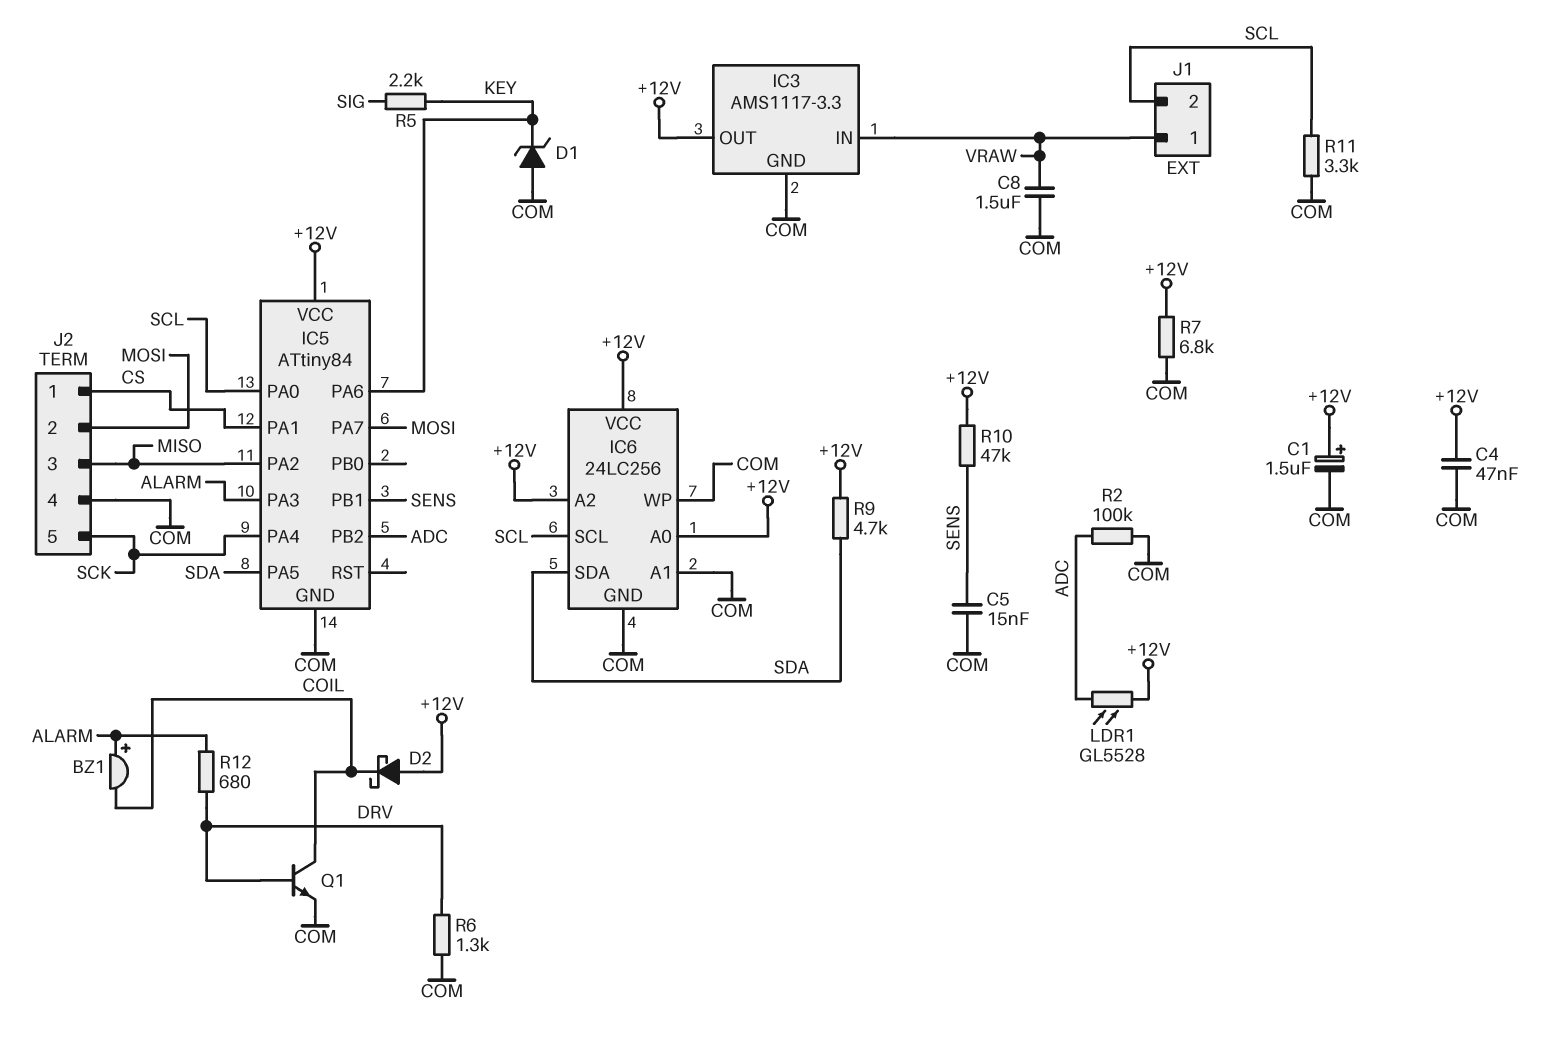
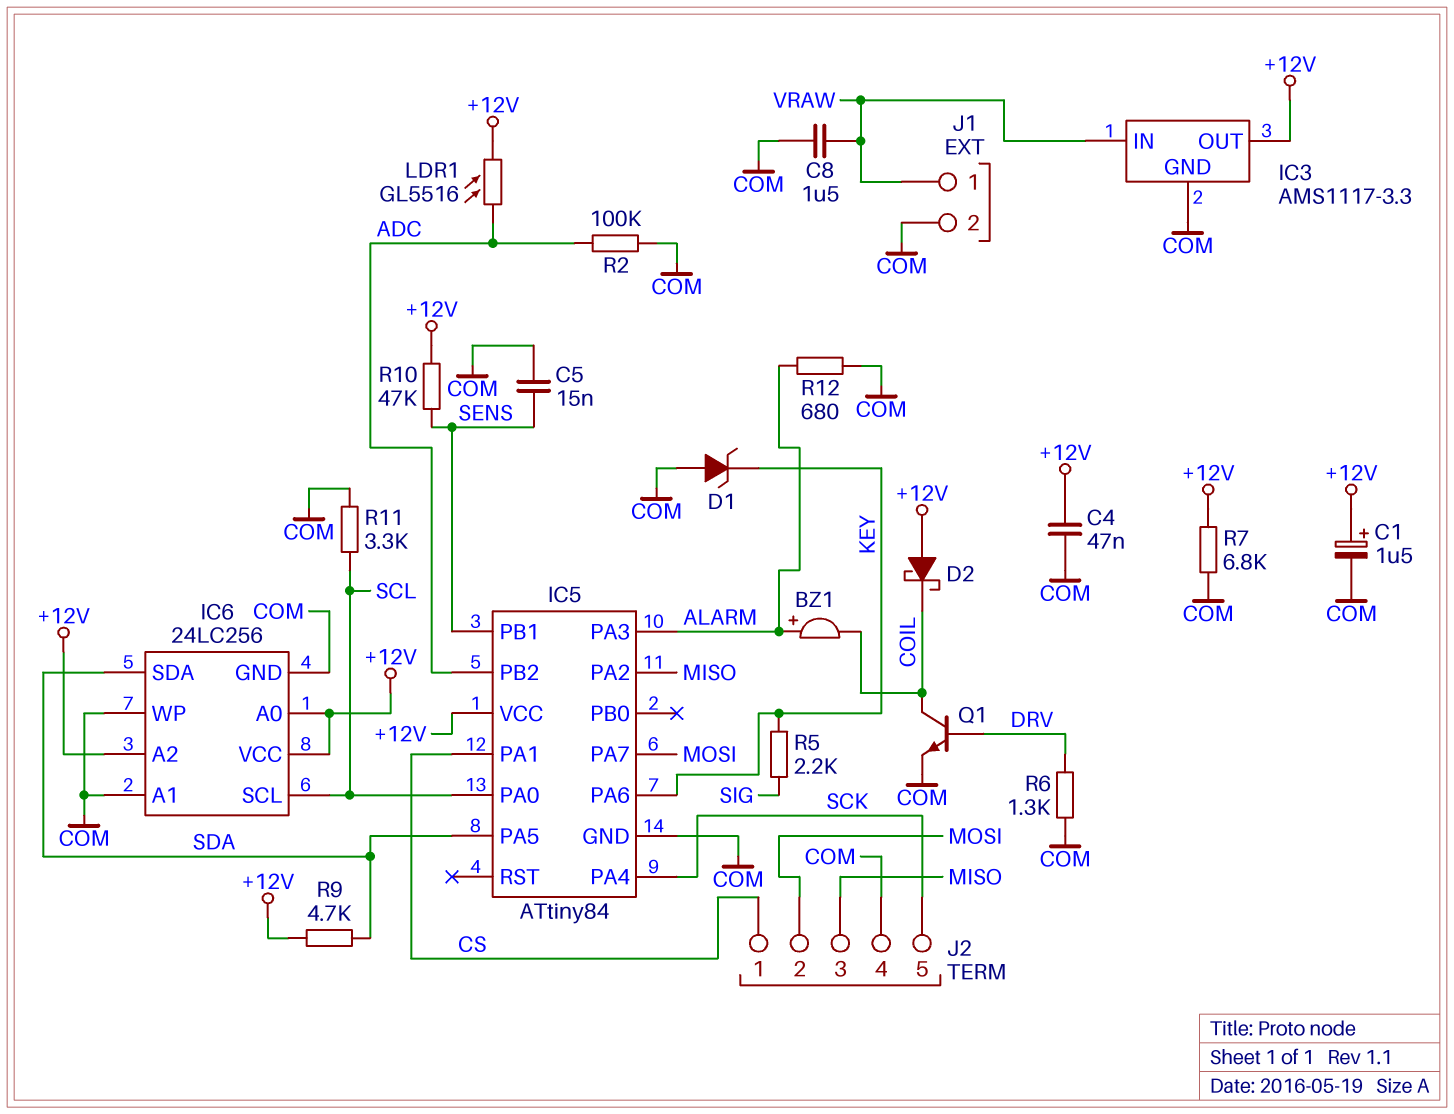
J1 pin 2: SCL -> COM
LDR1: GL5528 (+12V, ADC) -> GL5516 (+12V, ADC)
R12: 680 (ALARM, DRV) -> 680 (ALARM, COM)

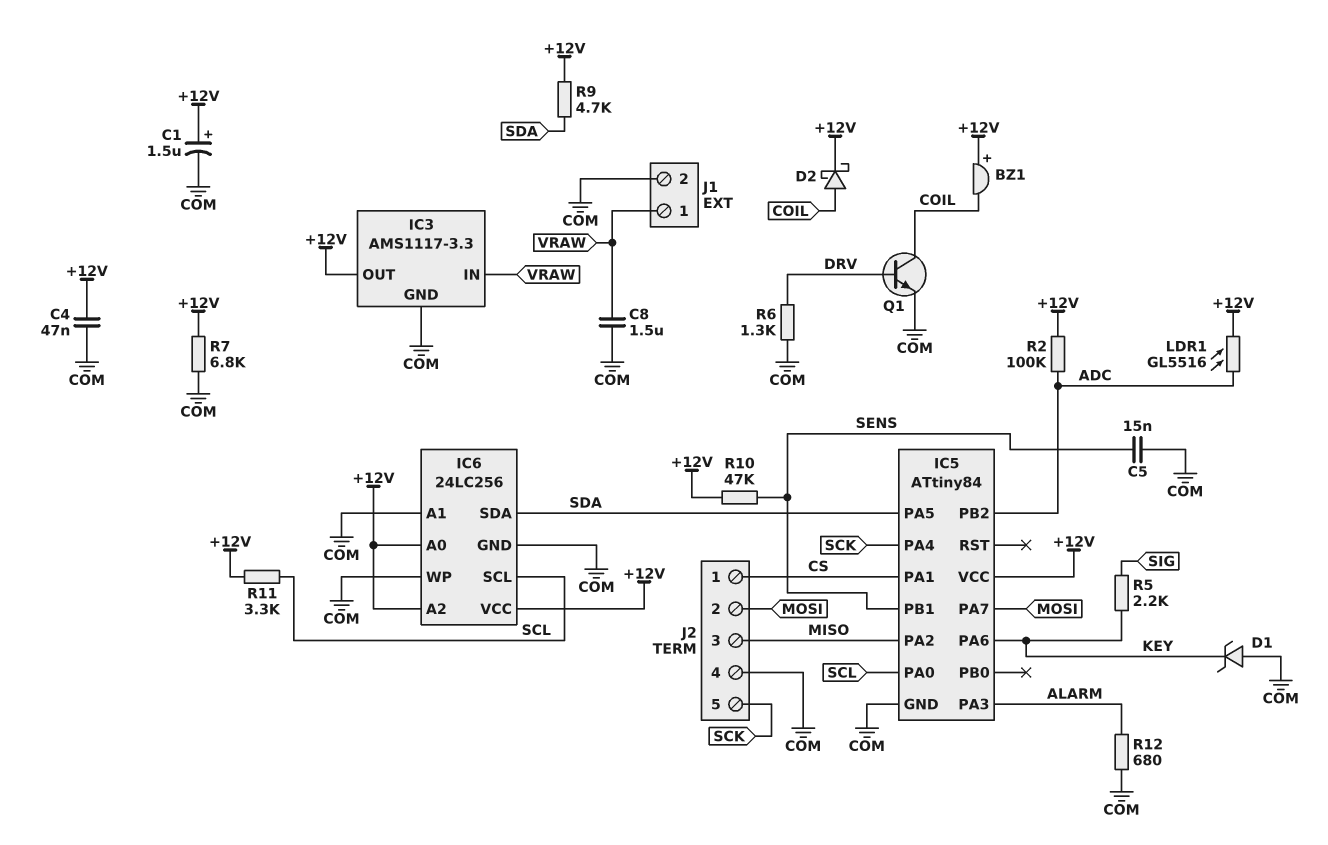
BZ1: buzzer (plus ALARM, minus COIL) -> buzzer (plus +12V, minus COIL)
D2: schottky (A +12V, K COIL) -> schottky (A COIL, K +12V)
R2: 100k (ADC, COM) -> 100k (+12V, ADC)
R11: 3.3k (COM, SCL) -> 3.3k (+12V, SCL)

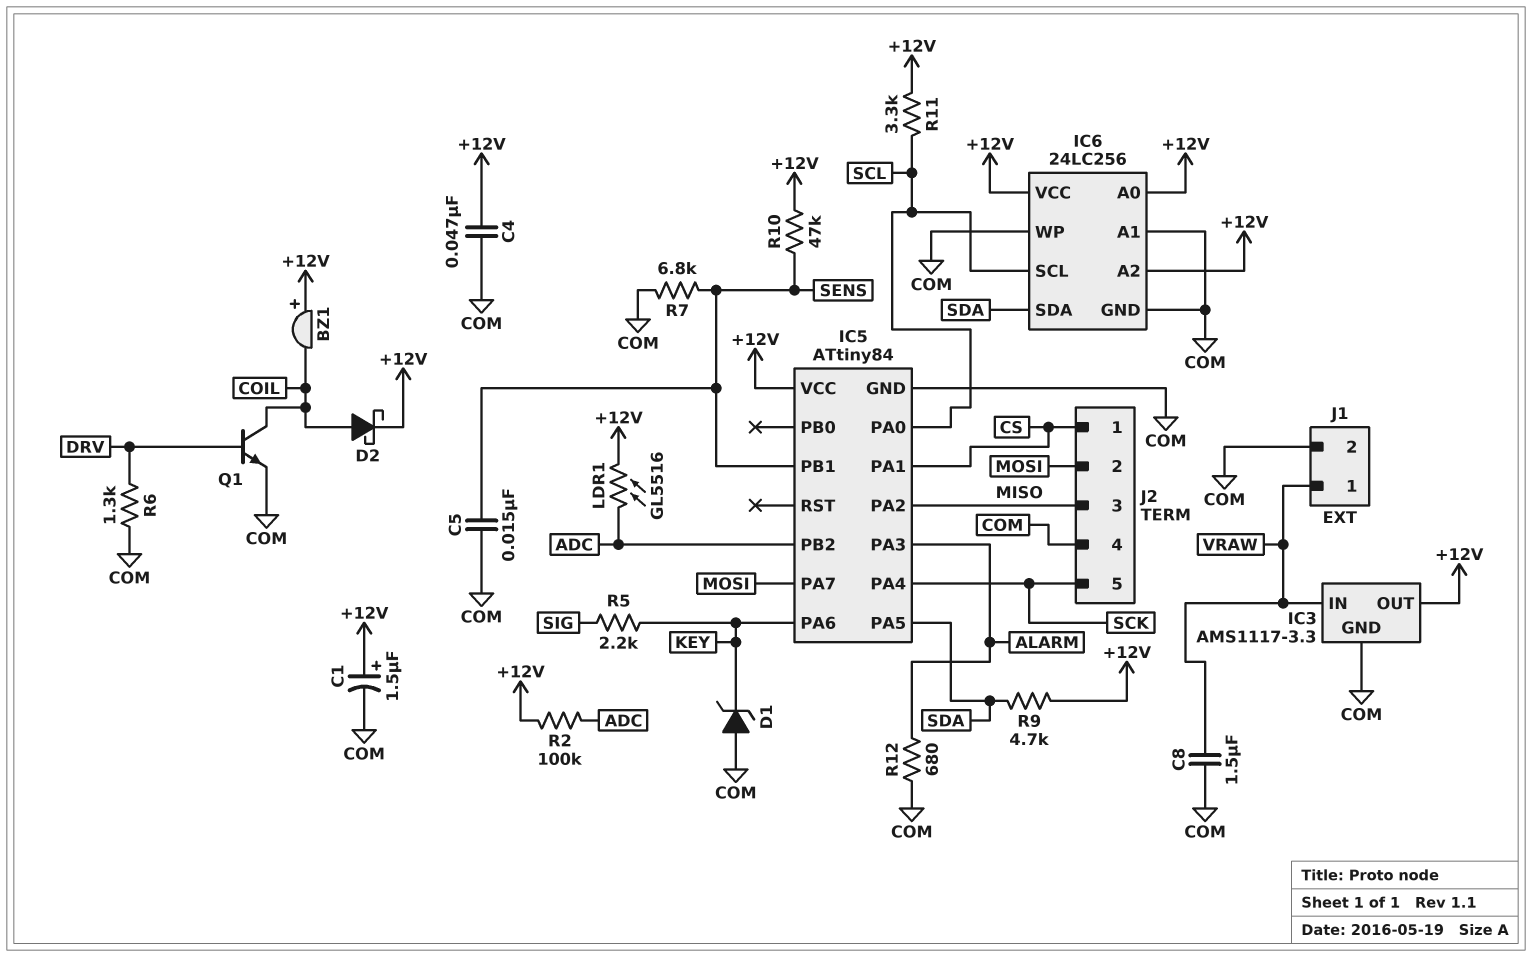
R7: 6.8k (+12V, COM) -> 6.8k (COM, SENS)

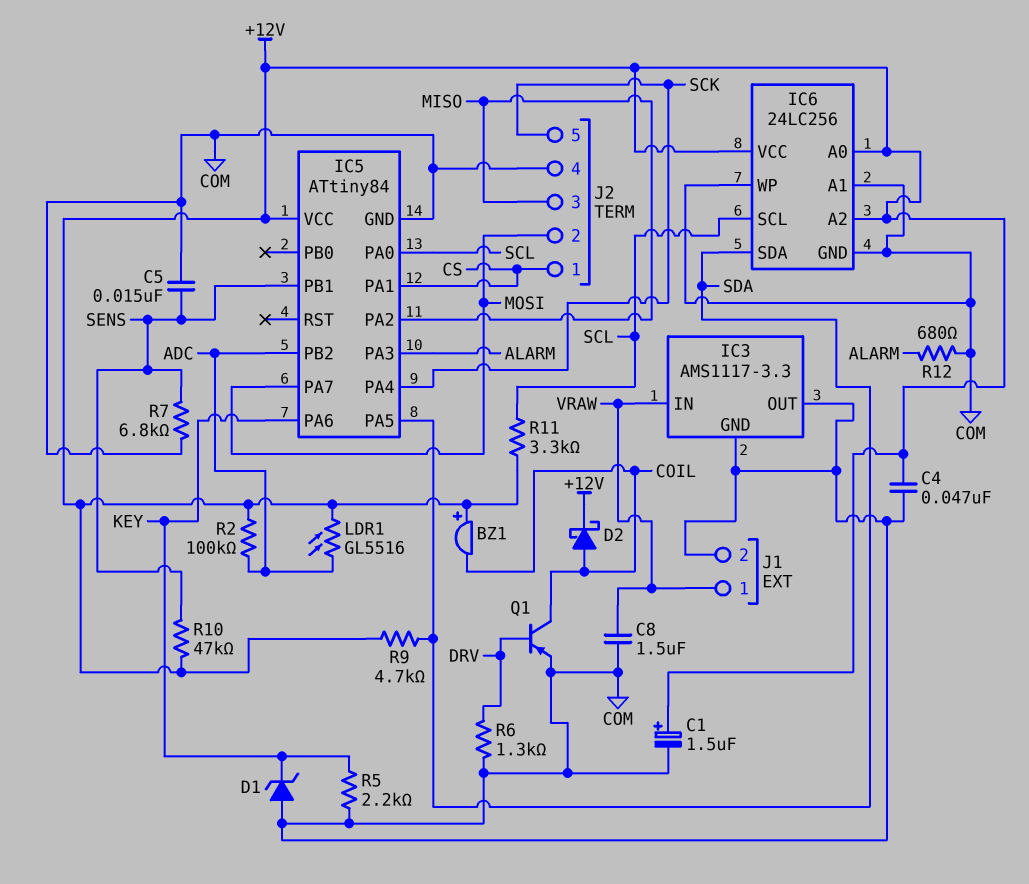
IC3 pin OUT: +12V -> COM
Q1: NPN (B DRV, C COIL, E COM) -> PNP (B DRV, C COIL, E COM)
R5: 2.2k (KEY, SIG) -> 2.2k (COM, KEY)

